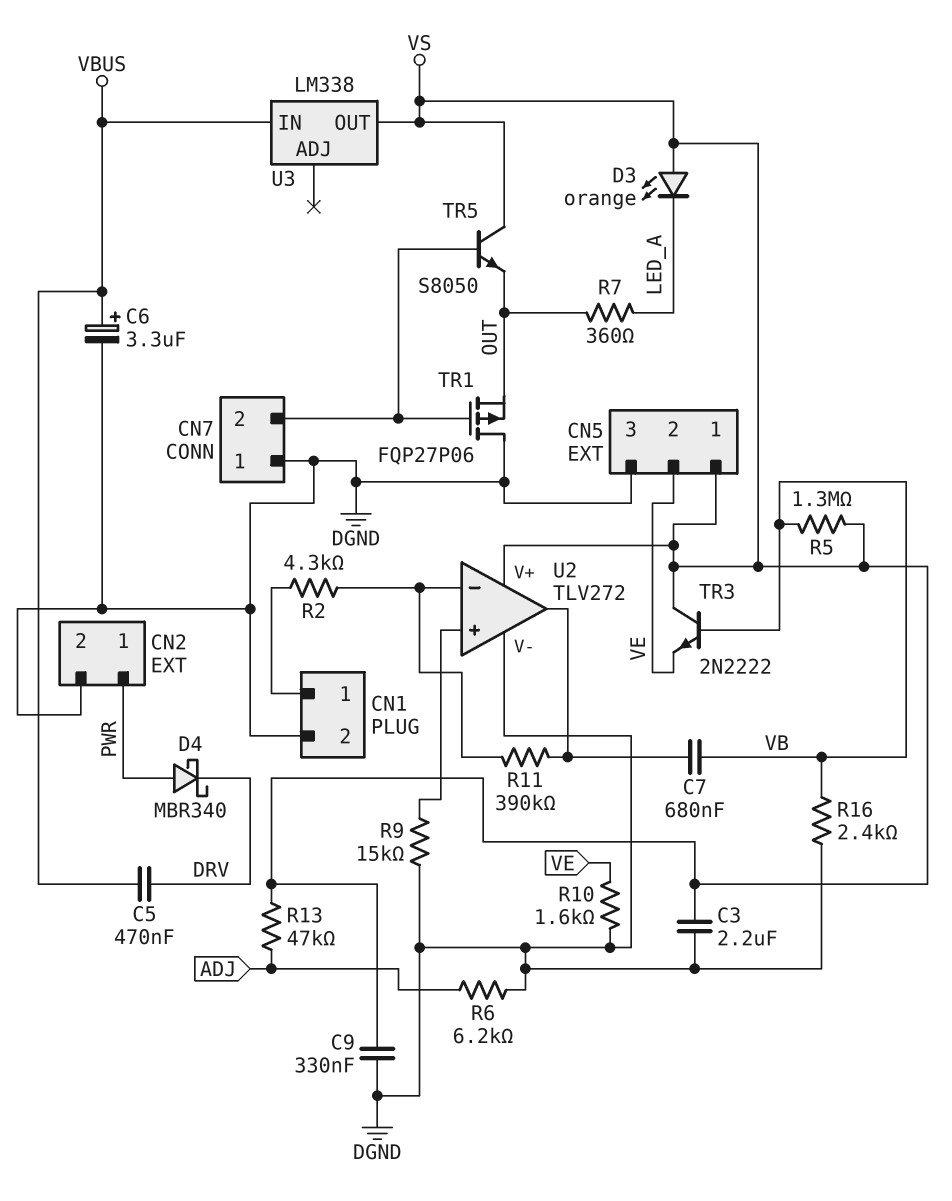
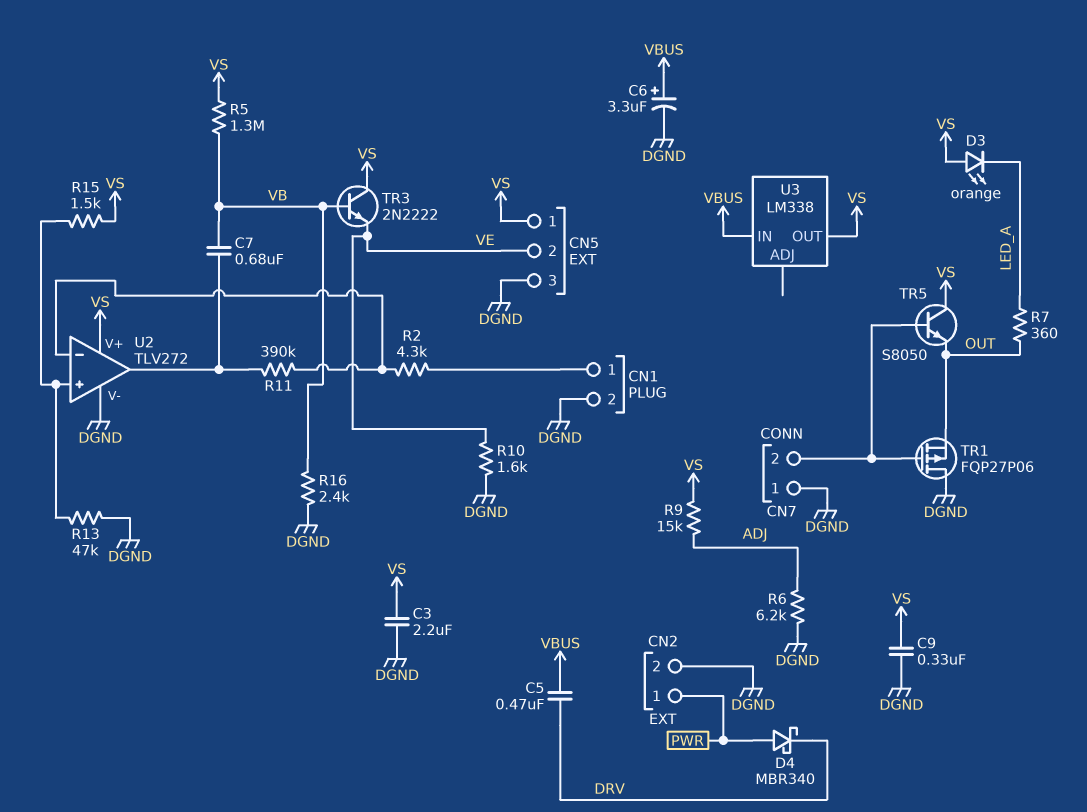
R9: 15k (DGND, U2/in+) -> 15k (ADJ, VS)
R13: 47k (ADJ, VS) -> 47k (DGND, U2/in+)
R15: none -> 1.5k (U2/in+, VS)

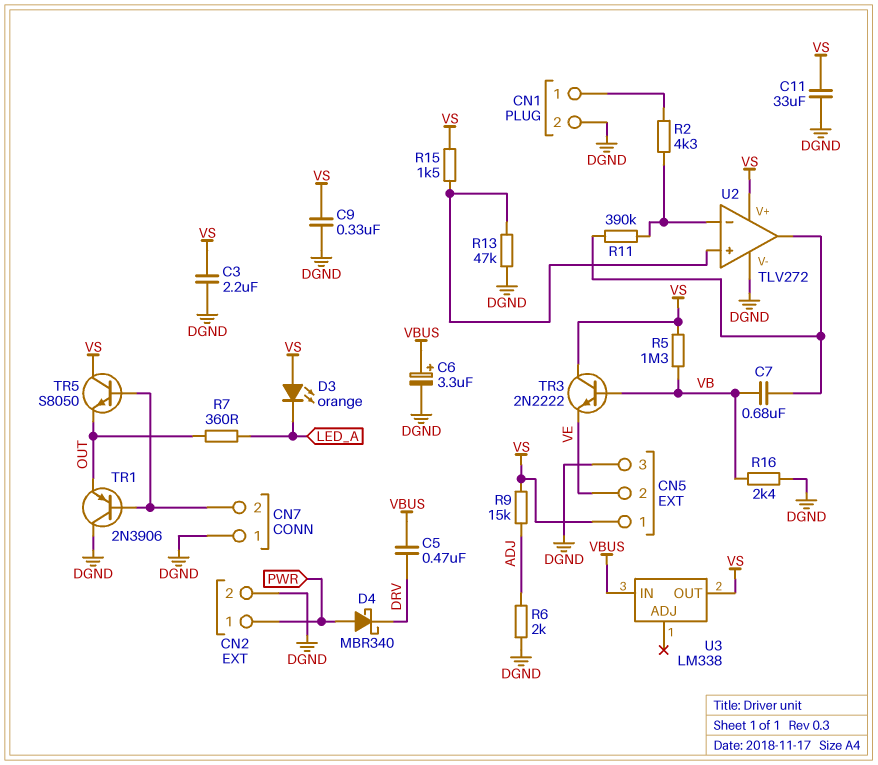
C11: none -> 33uF (DGND, VS)
R6: 6.2k (ADJ, DGND) -> 2k (ADJ, DGND)
R10: 1.6k (DGND, VE) -> none
TR1: PMOS FQP27P06 (G CN7/2, D DGND, S OUT) -> PNP 2N3906 (B CN7/2, C DGND, E OUT)

